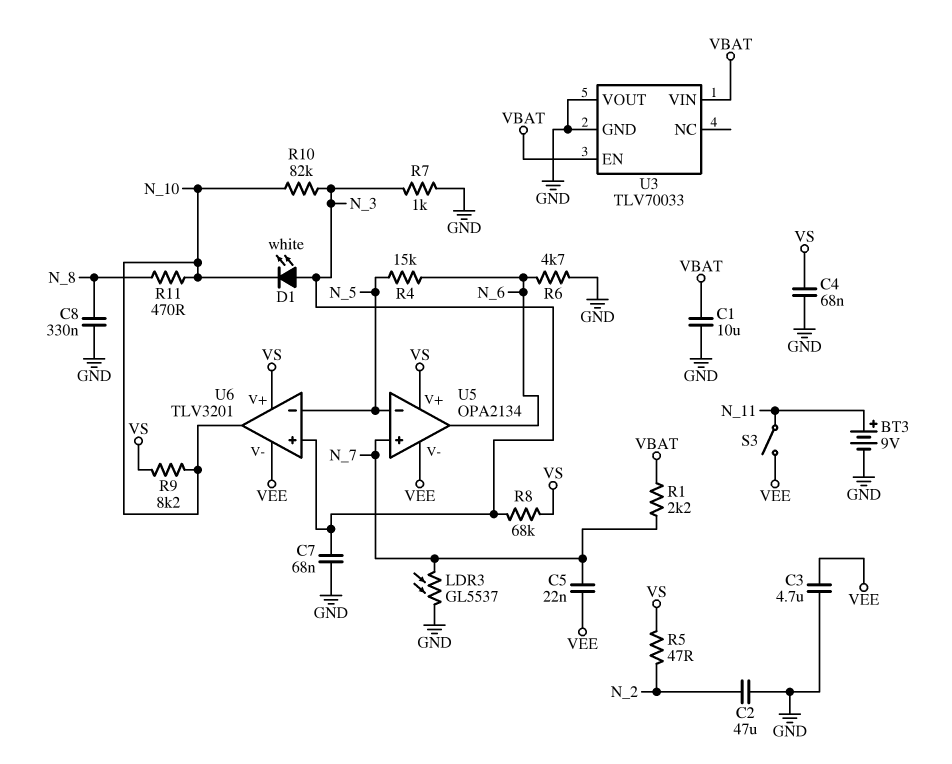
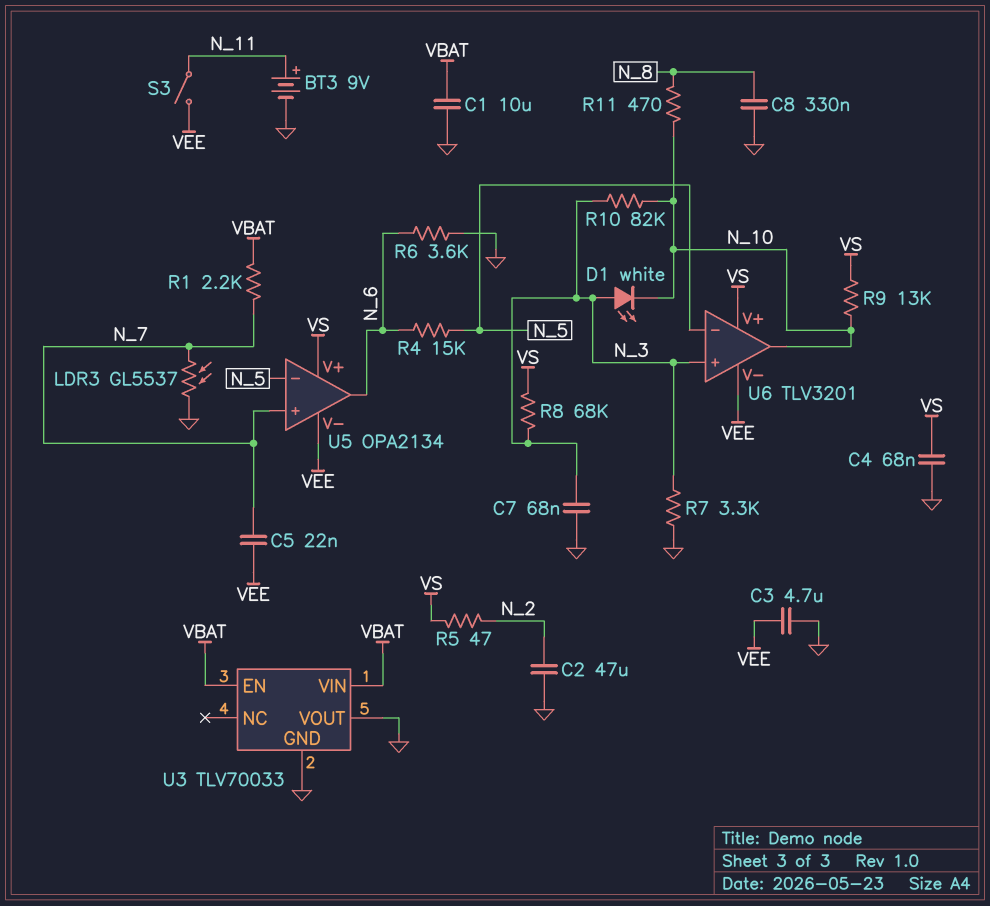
R6: 4.7k (GND, N_6) -> 3.6k (GND, N_6)
R7: 1k (GND, N_3) -> 3.3k (GND, N_3)
R9: 8.2k (N_10, VS) -> 13k (N_10, VS)

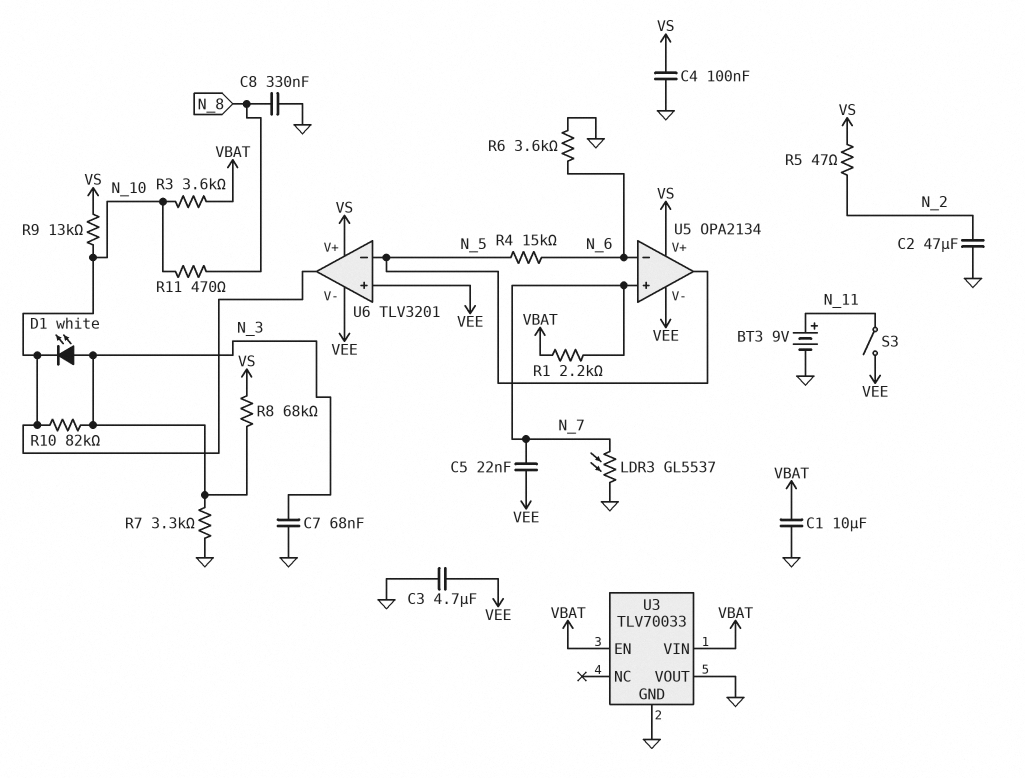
C4: 68nF (GND, VS) -> 100nF (GND, VS)
R3: none -> 3.6k (N_10, VBAT)
U5 pin in-: N_5 -> N_6
U5 pin out: N_6 -> N_5
U6 pin in+: N_3 -> VEE

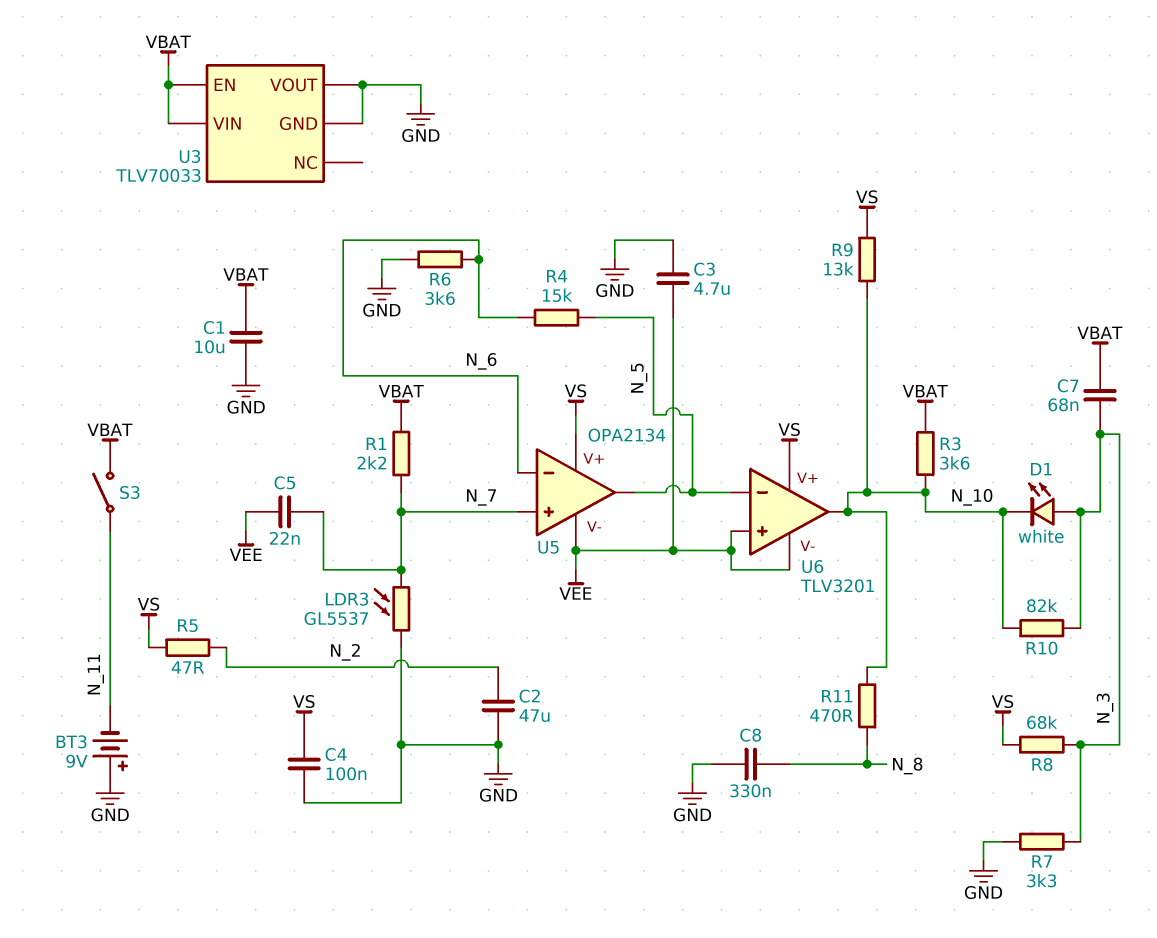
BT3: 9V (plus N_11, minus GND) -> 9V (plus GND, minus N_11)
C7: 68nF (GND, N_3) -> 68nF (N_3, VBAT)
S3: switch (N_11, VEE) -> switch (N_11, VBAT)

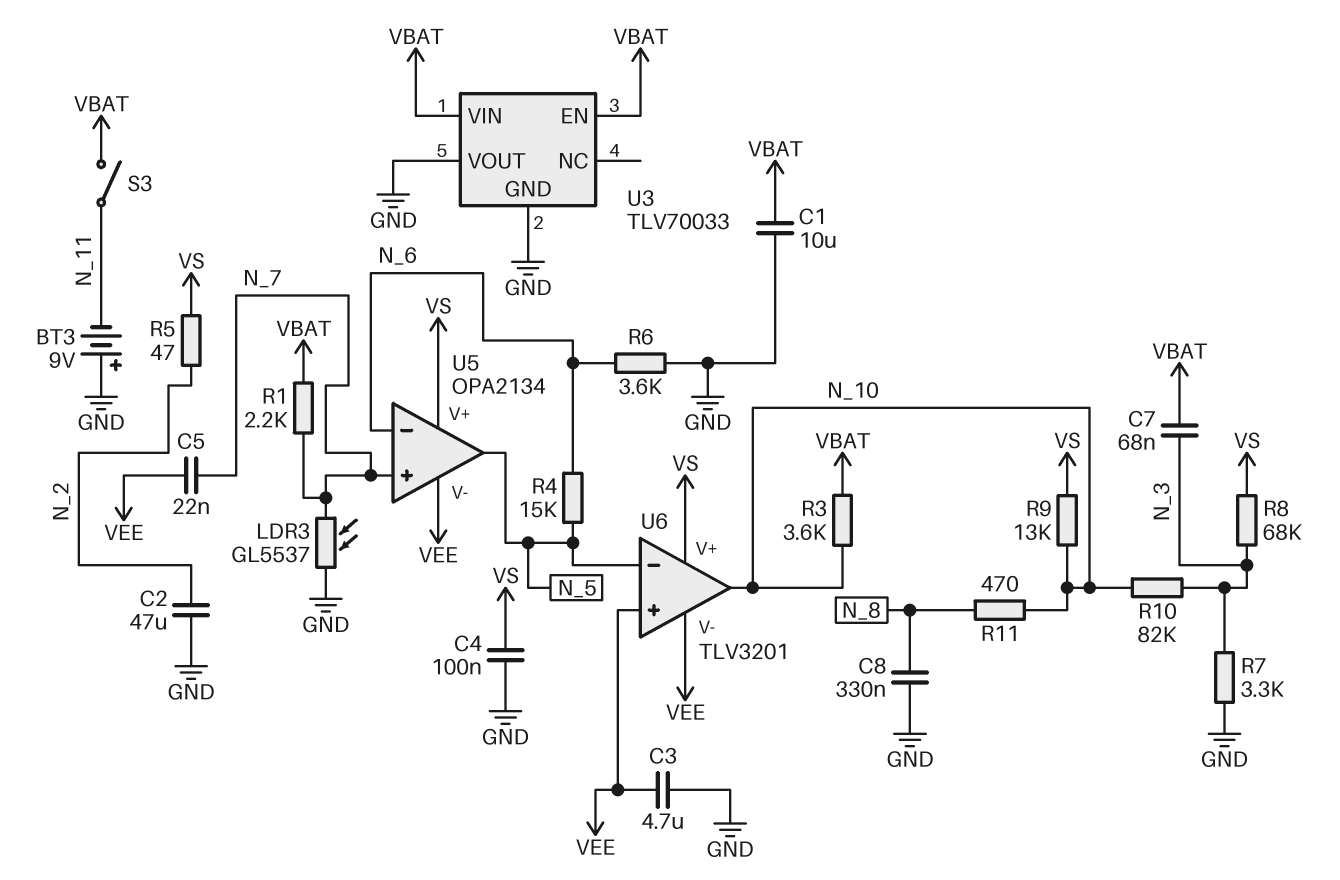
D1: LED white (A N_3, K N_10) -> none

